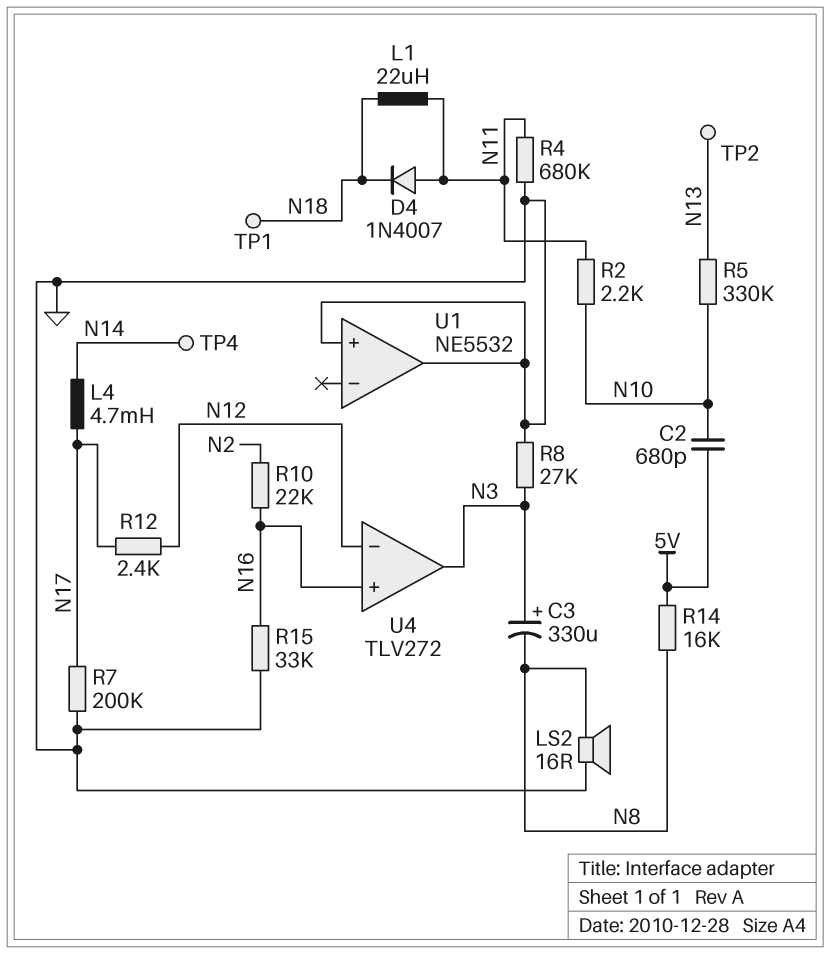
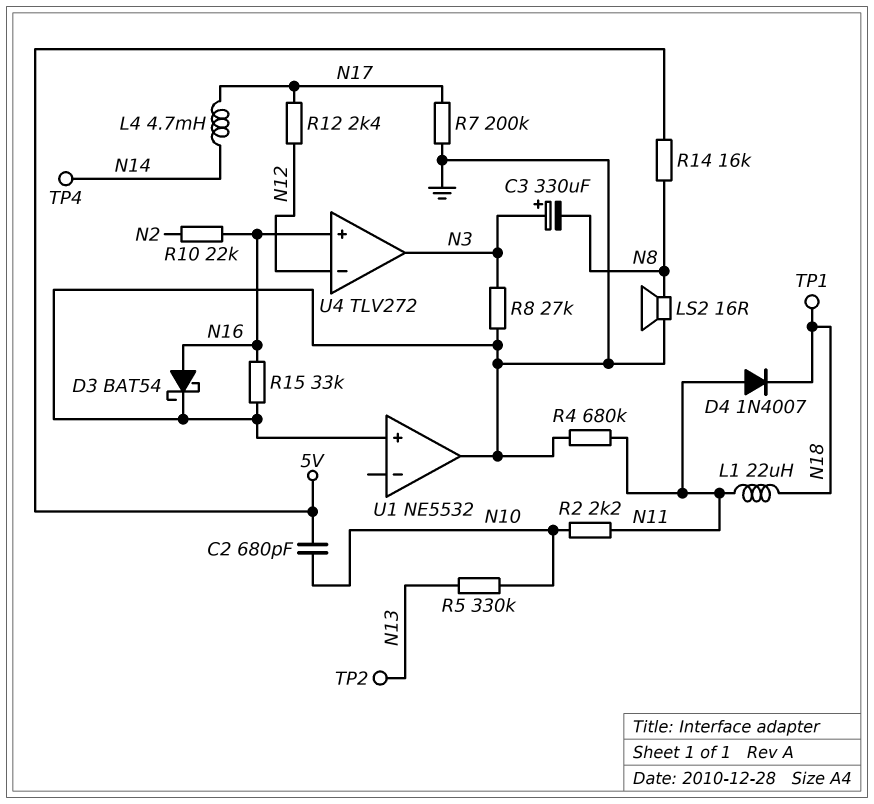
D3: none -> schottky BAT54 (A N16, K GND)

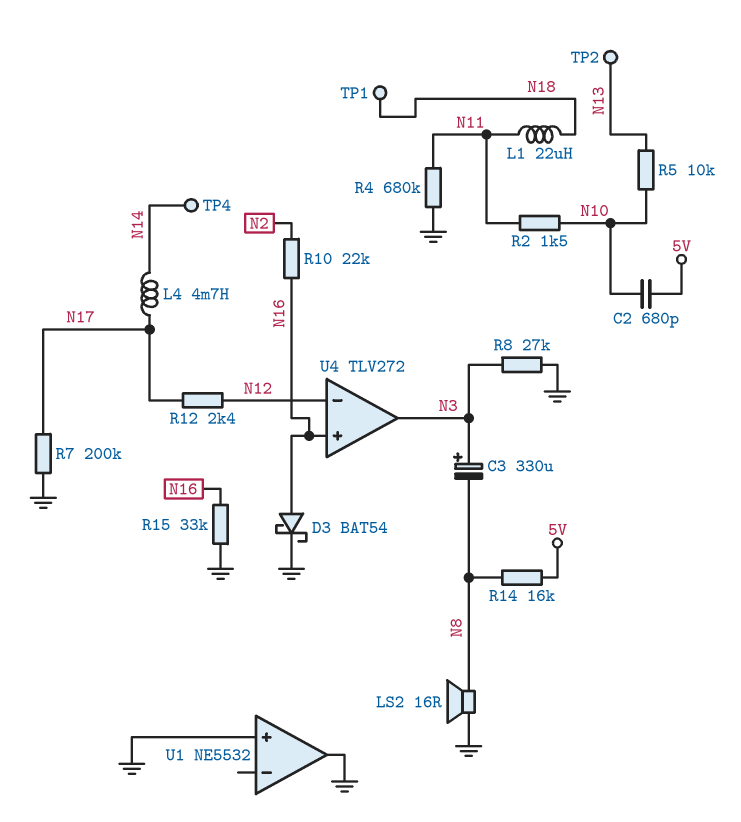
D4: diode 1N4007 (A N11, K N18) -> none
R2: 2.2k (N10, N11) -> 1.5k (N10, N11)
R5: 330k (N10, N13) -> 10k (N10, N13)

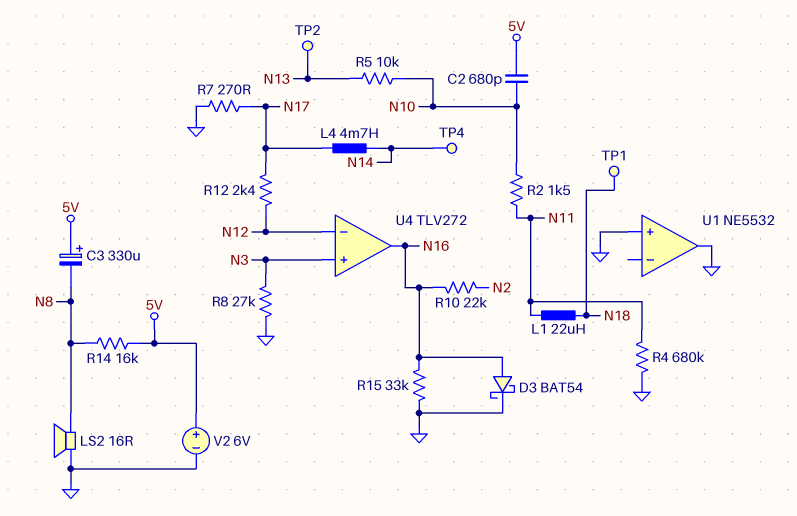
C3: 330uF (plus N3, minus N8) -> 330uF (plus 5V, minus N8)
R7: 200k (GND, N17) -> 270 (GND, N17)
U4 pin in+: N16 -> N3
U4 pin out: N3 -> N16
V2: none -> 6V (plus 5V, minus GND)

